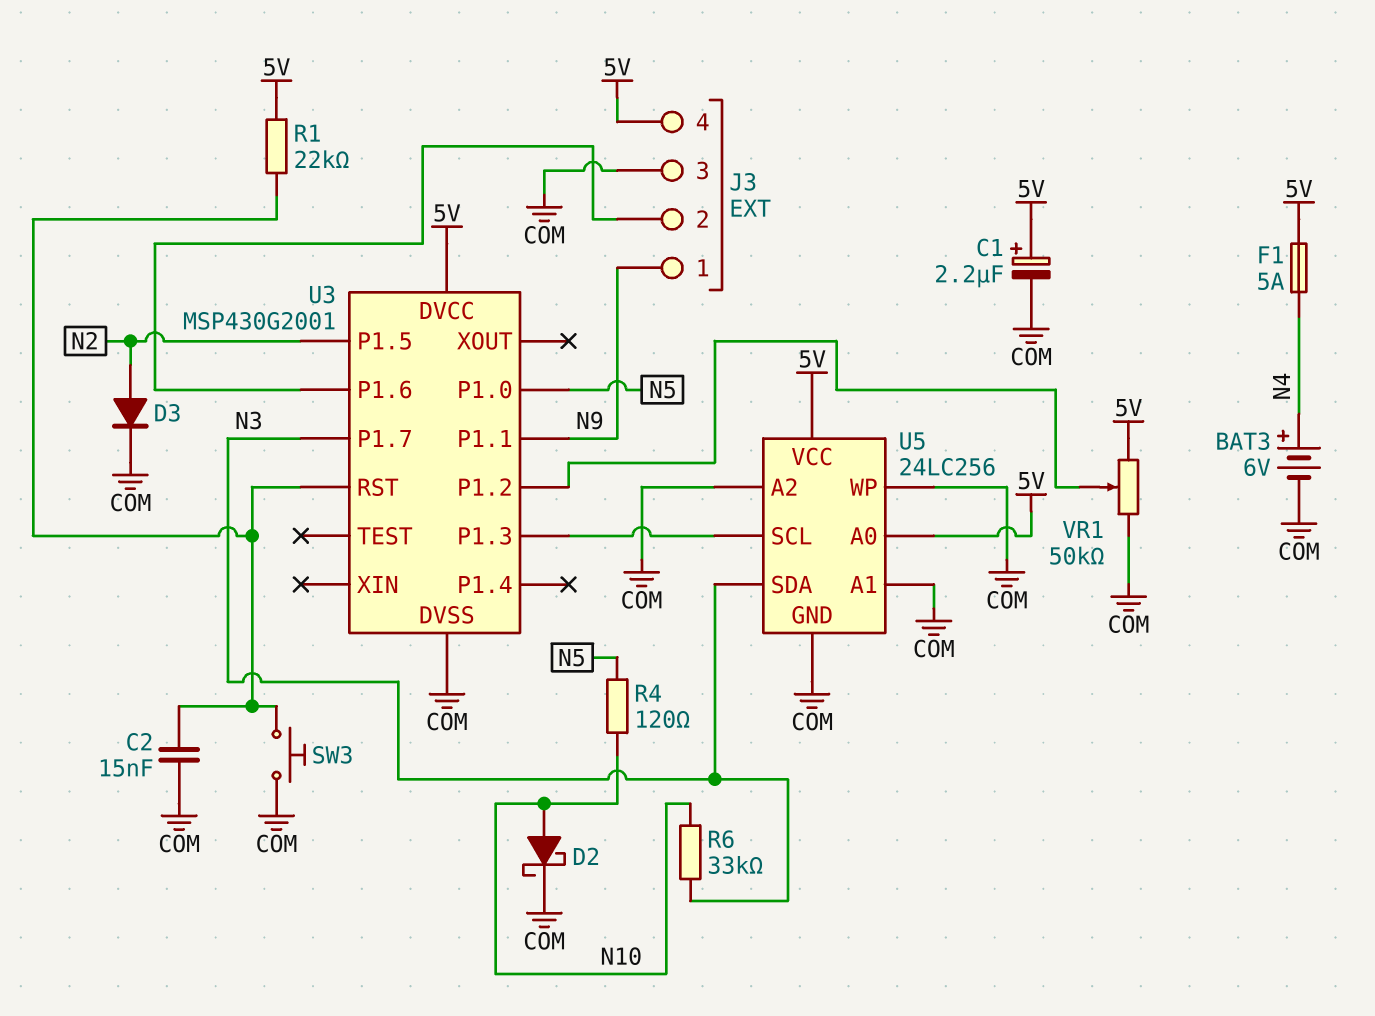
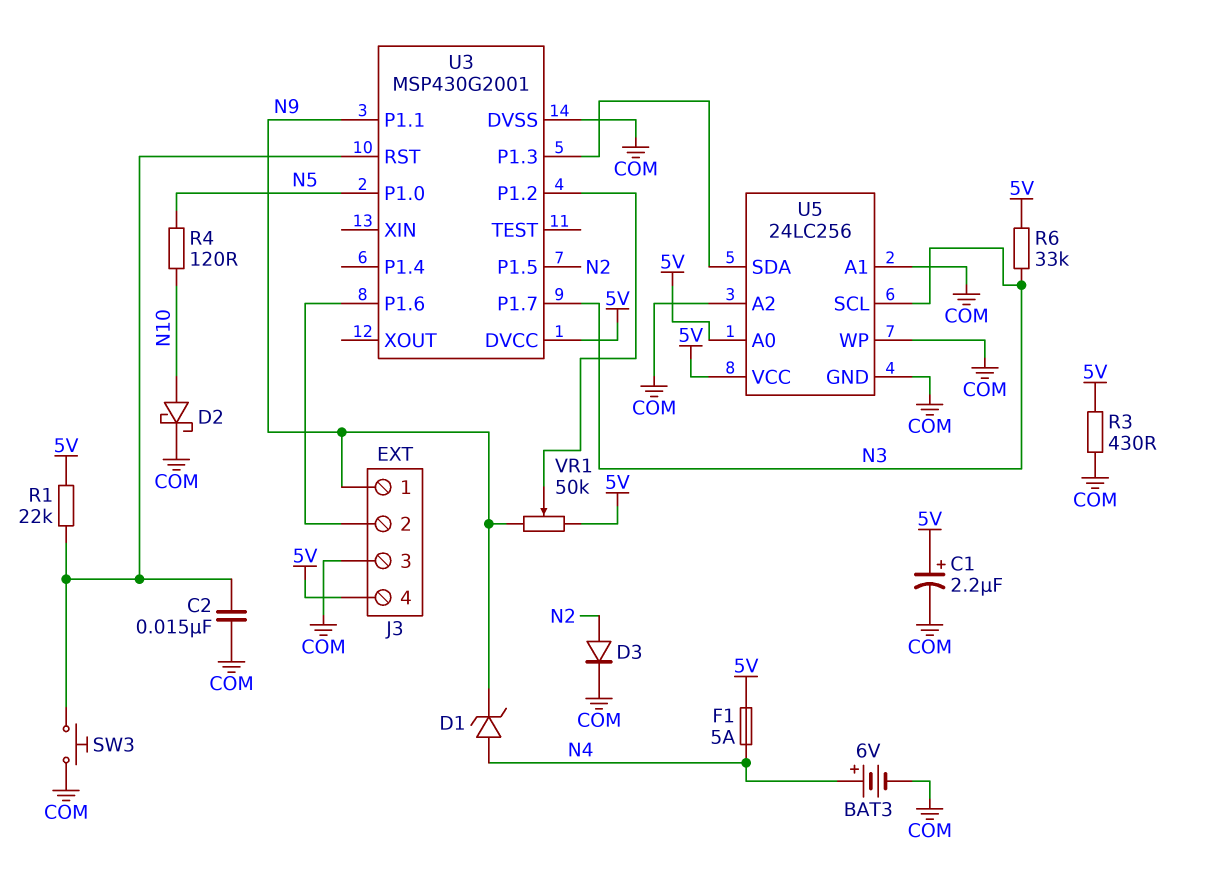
D1: none -> zener (A N4, K N9)
R3: none -> 430 (5V, COM)
R6: 33k (N3, N10) -> 33k (5V, N3)
U5 pin SCL: U3/P1.3 -> N3
U5 pin SDA: N3 -> U3/P1.3
VR1: 50k (5V, COM, wiper U3/P1.2) -> 50k (5V, N9, wiper U3/P1.2)

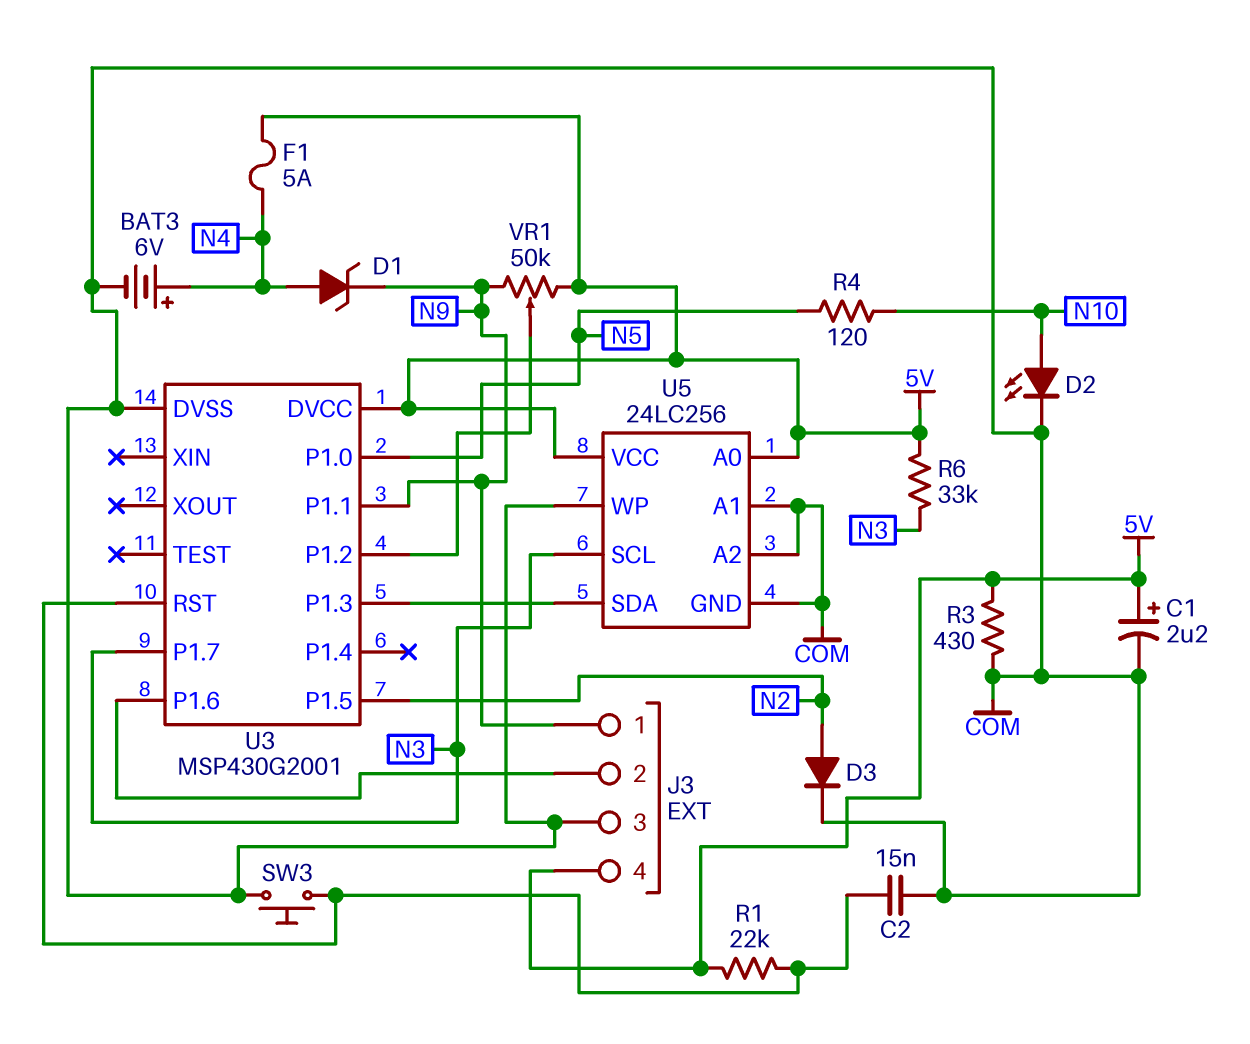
D2: schottky (A N10, K COM) -> LED (A N10, K COM)

